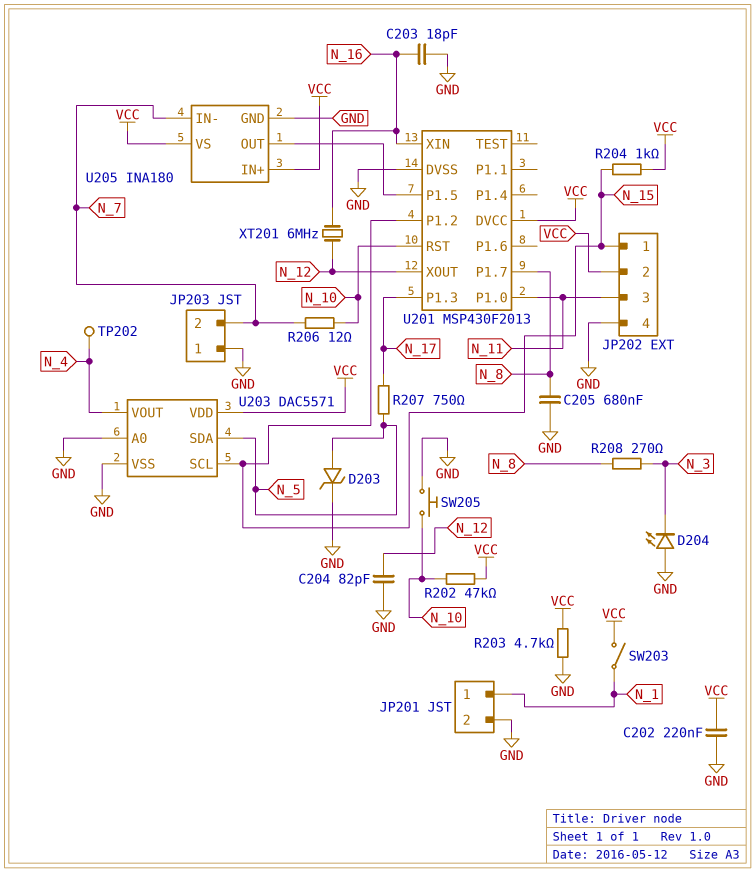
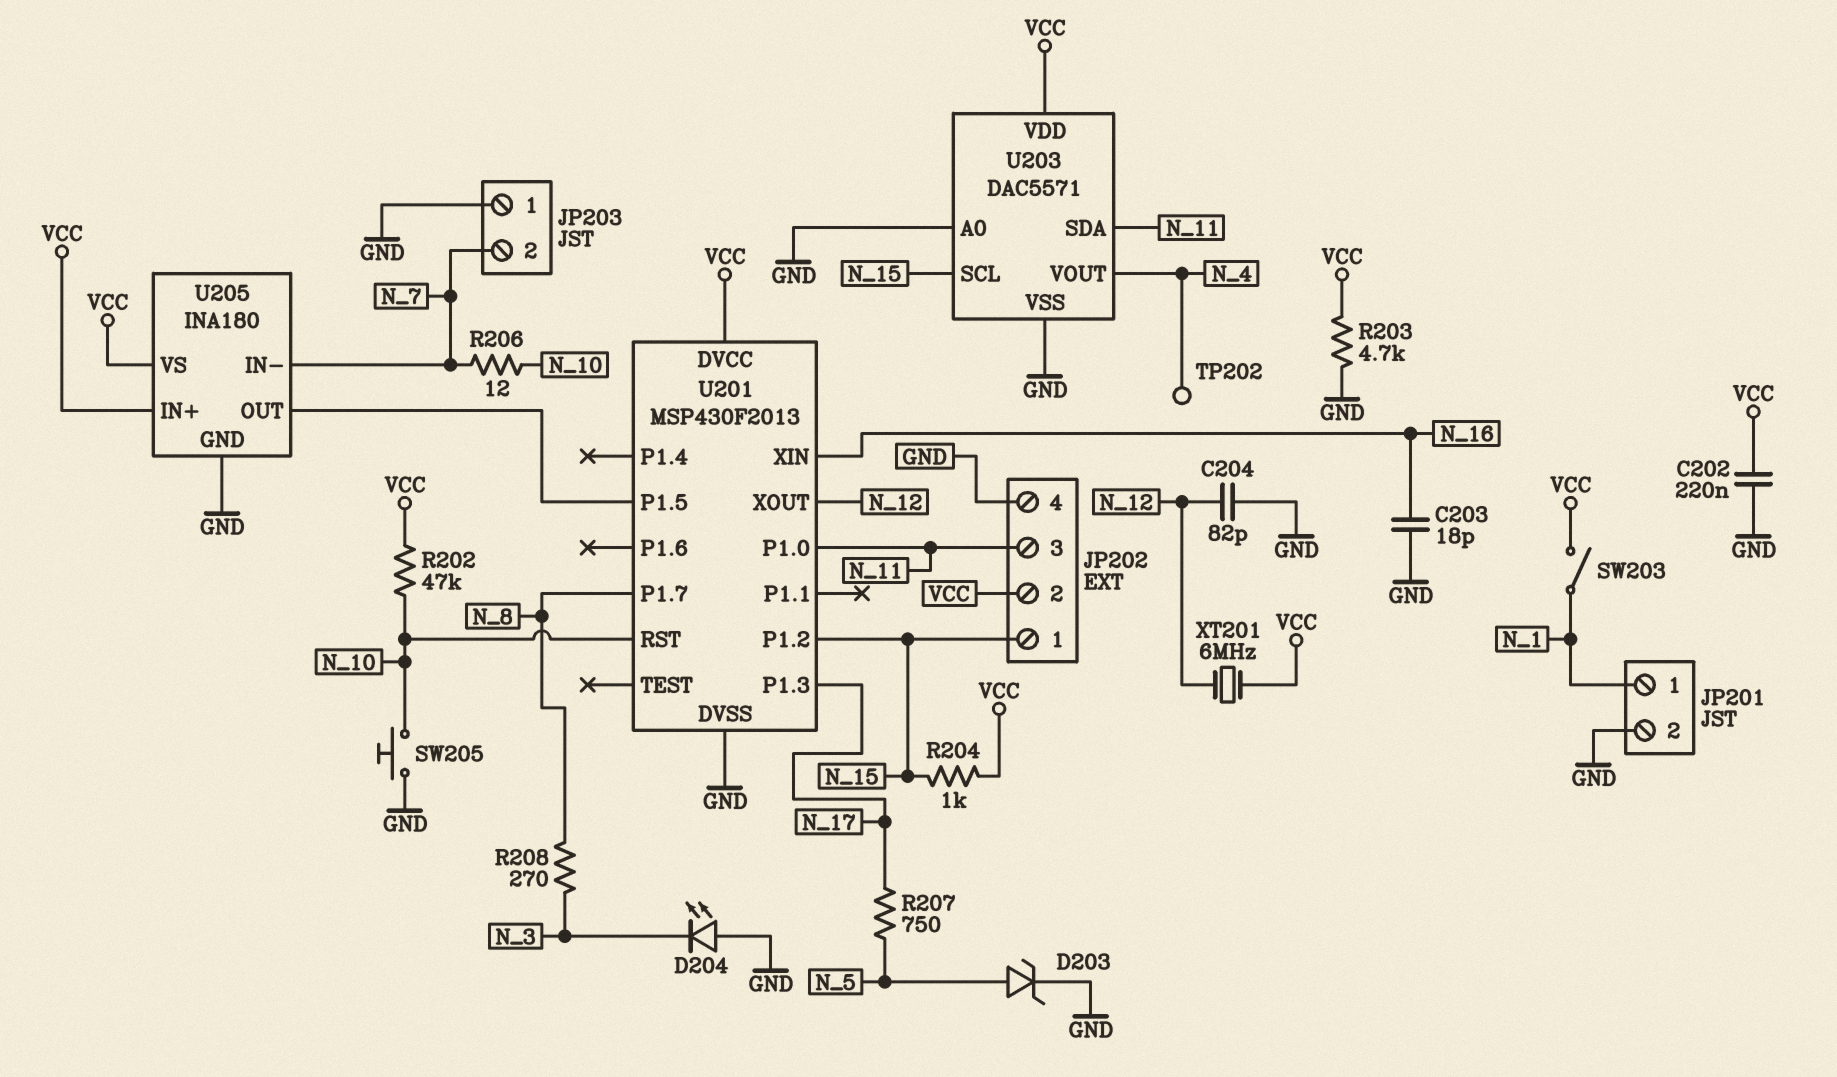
C205: 680nF (GND, N_8) -> none
U203 pin SDA: N_5 -> N_11
XT201: 6MHz (N_12, N_16) -> 6MHz (N_12, VCC)

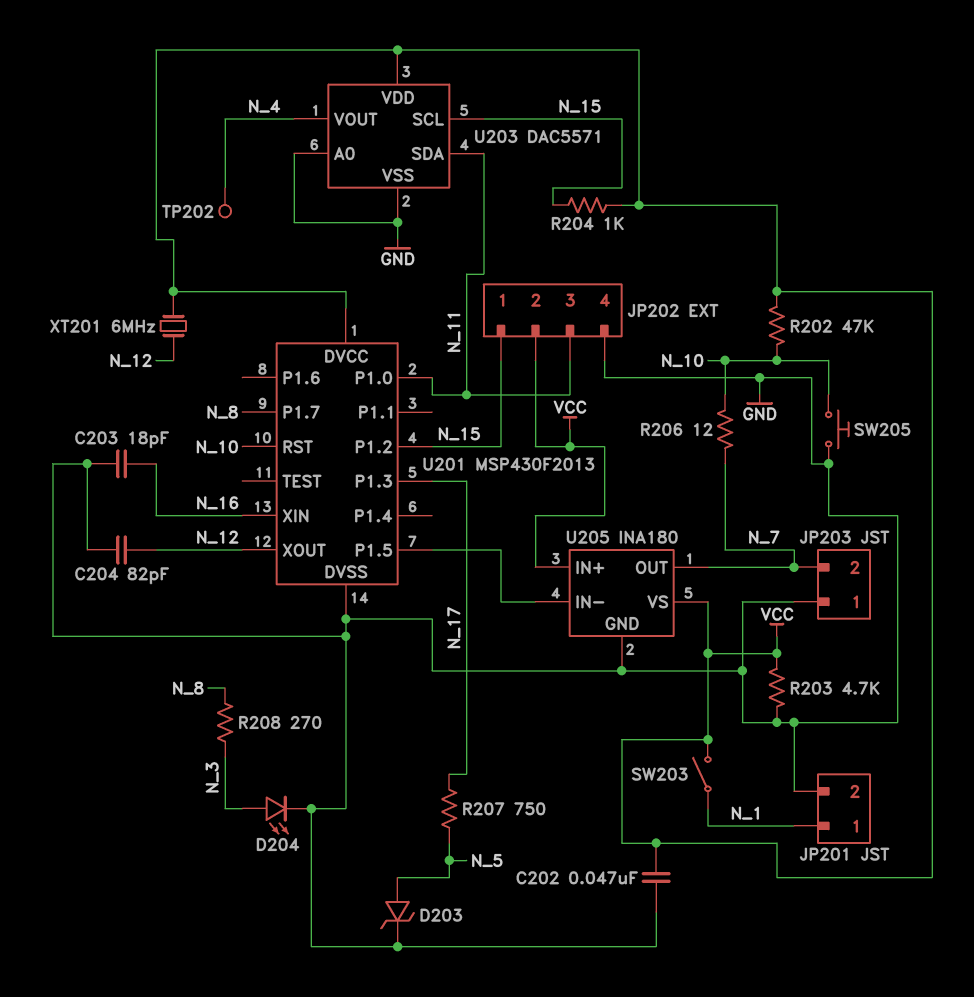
C202: 220nF (GND, VCC) -> 47nF (GND, VCC)
D204: LED (A GND, K N_3) -> LED (A N_3, K GND)
U205 pin IN-: N_7 -> U201/P1.5
U205 pin OUT: U201/P1.5 -> N_7

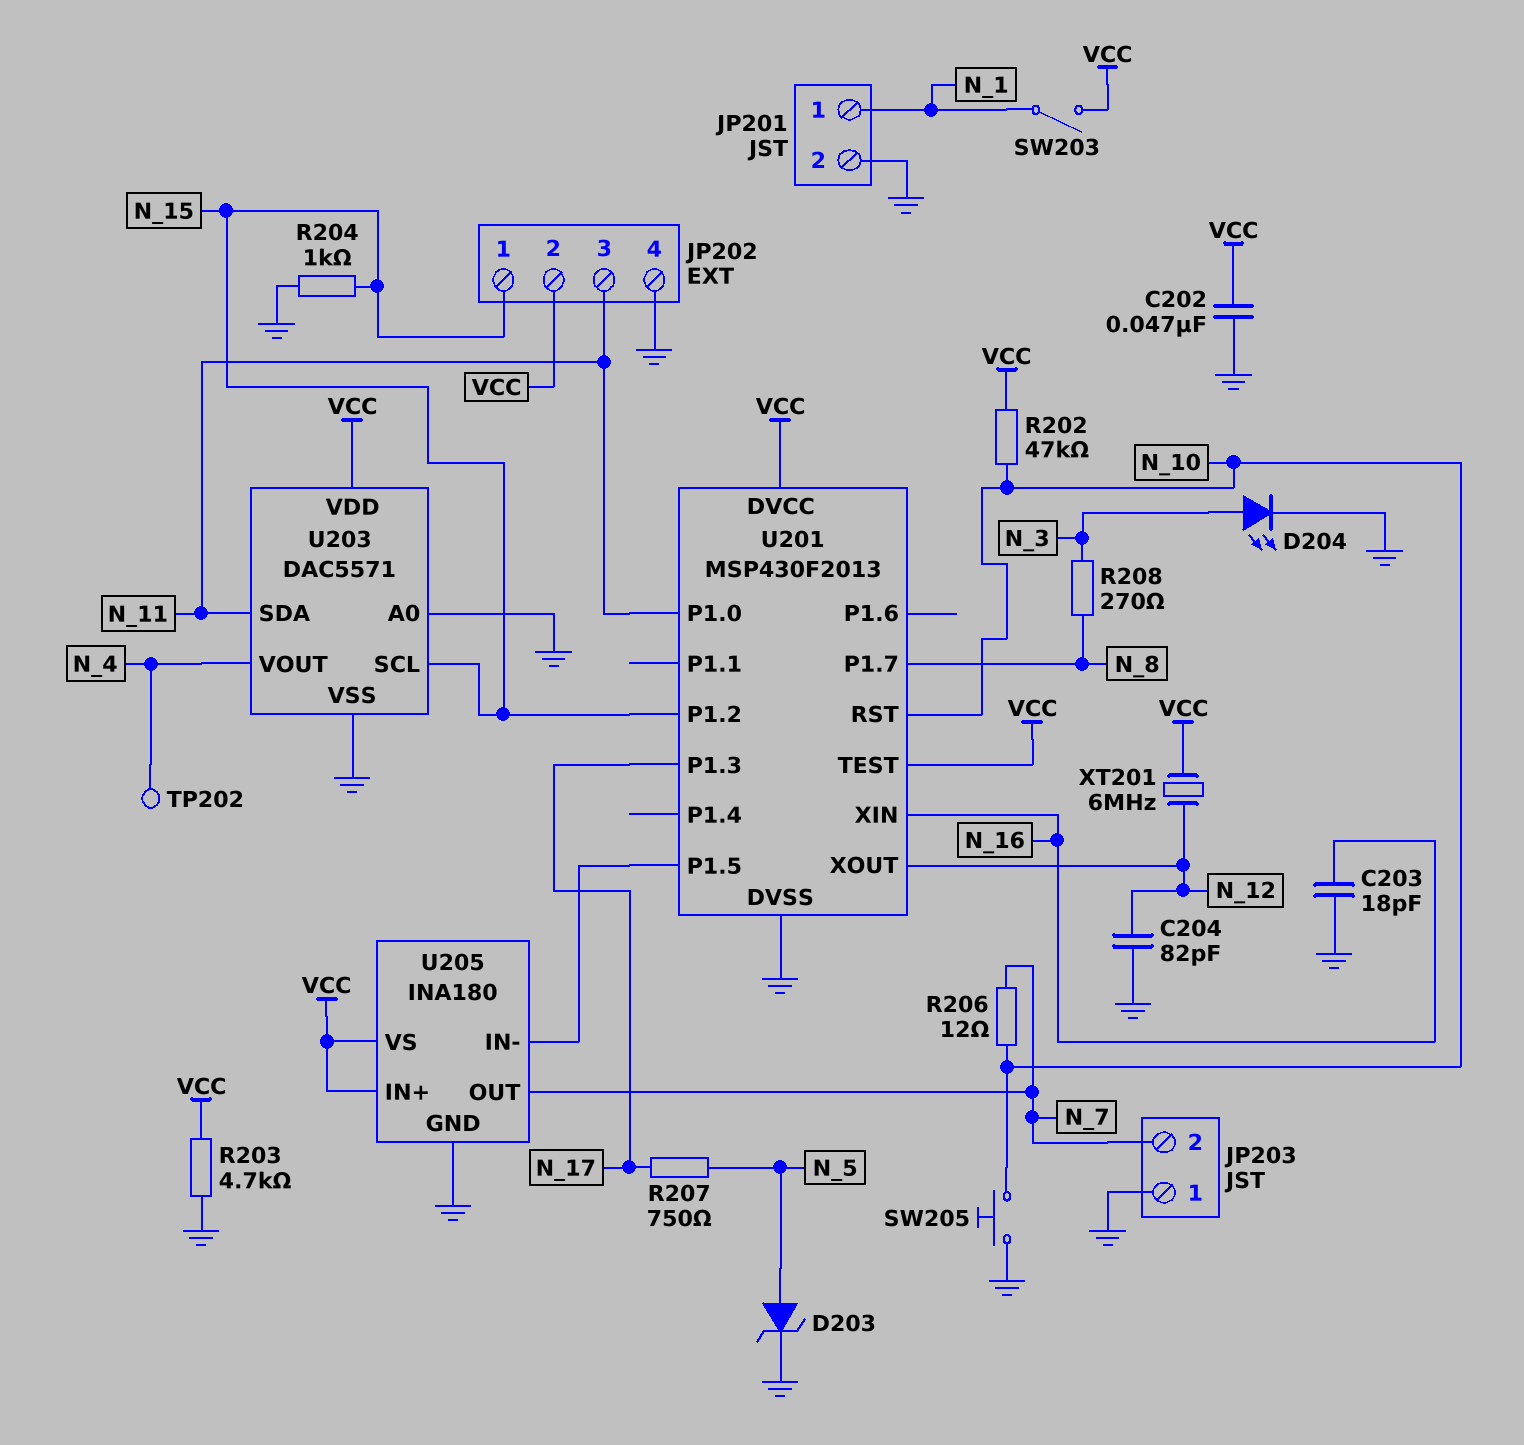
R204: 1k (N_15, VCC) -> 1k (GND, N_15)
U201 pin TEST: none -> VCC

